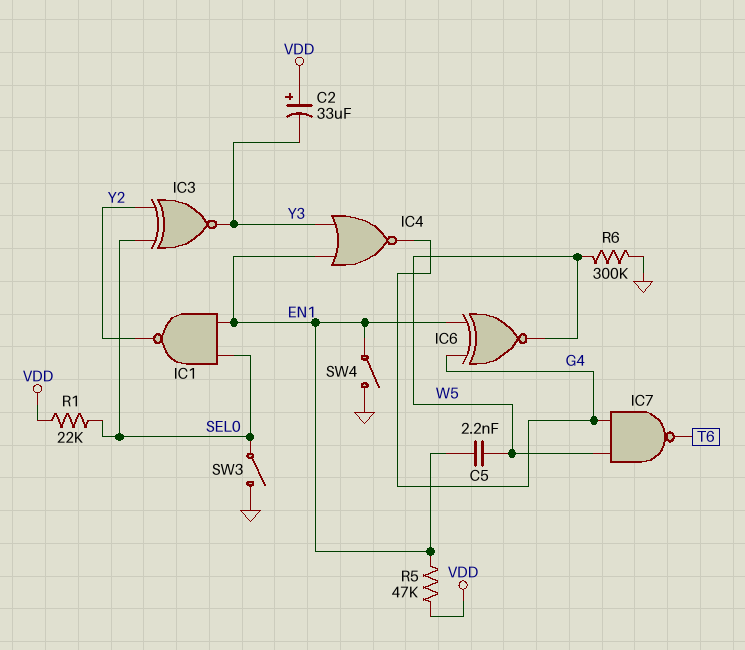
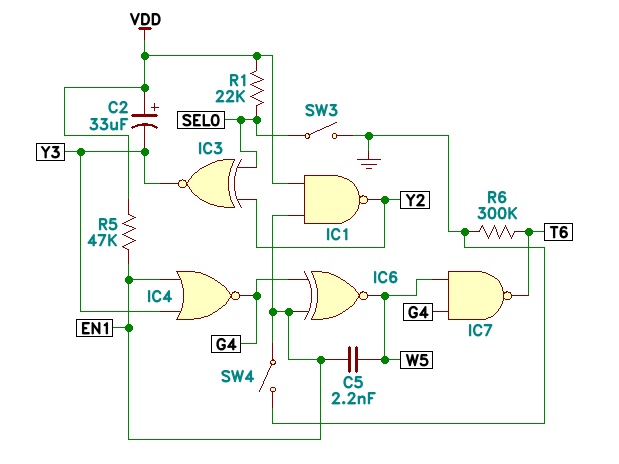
IC1: NAND (in EN1, in SEL0, out Y2) -> NAND (in EN1, in VDD, out Y2)
R6: 300k (GND, W5) -> 300k (GND, T6)

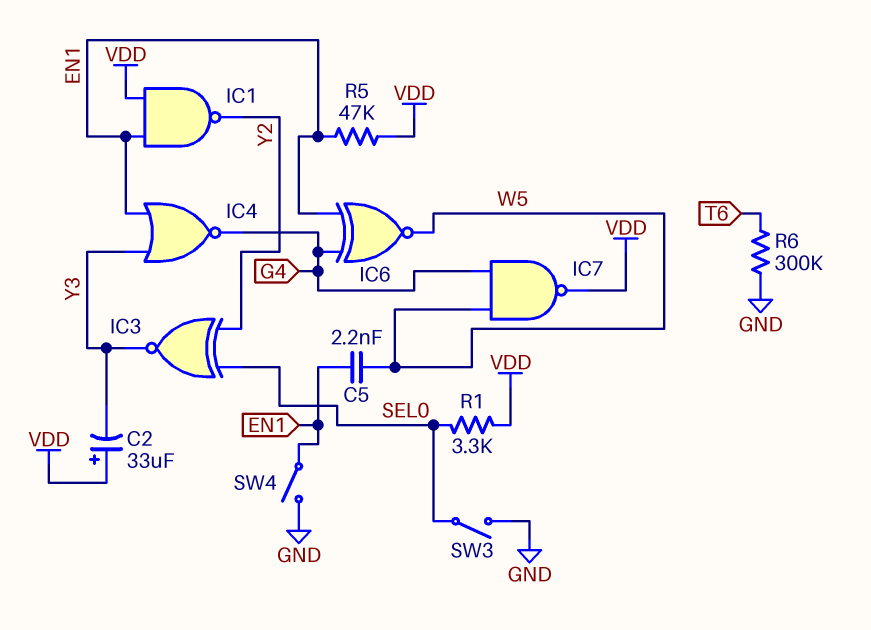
IC7: NAND (in G4, in W5, out T6) -> NAND (in G4, in W5, out VDD)
R1: 22k (SEL0, VDD) -> 3.3k (SEL0, VDD)

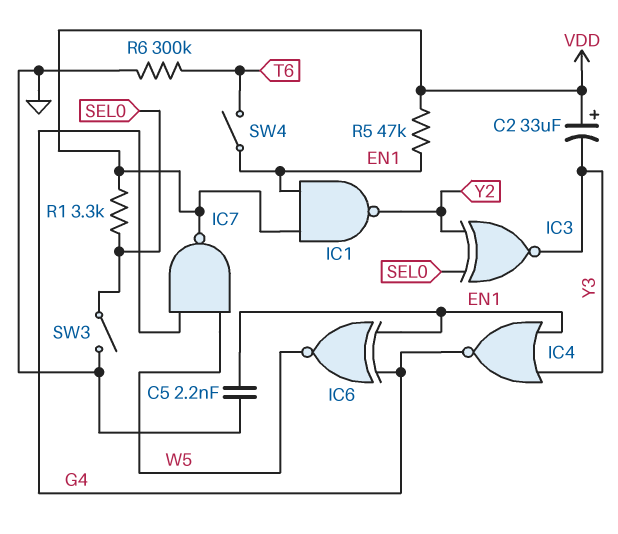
C5: 2.2nF (EN1, W5) -> 2.2nF (EN1, GND)
SW4: switch (EN1, GND) -> switch (EN1, T6)

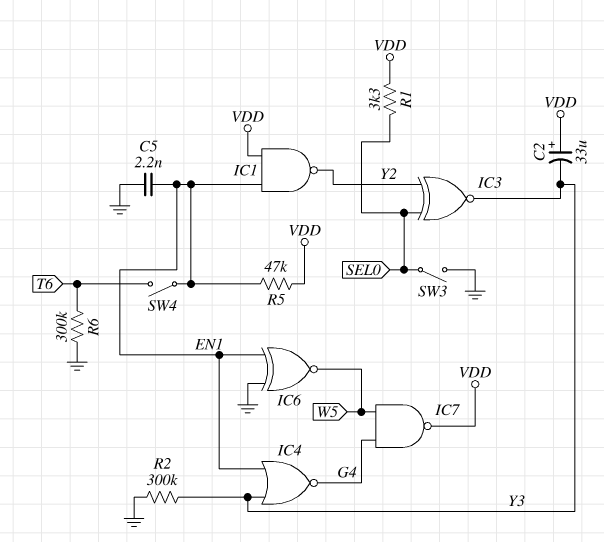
IC6: XNOR (in EN1, in G4, out W5) -> XNOR (in EN1, in GND, out W5)
R2: none -> 300k (GND, Y3)

